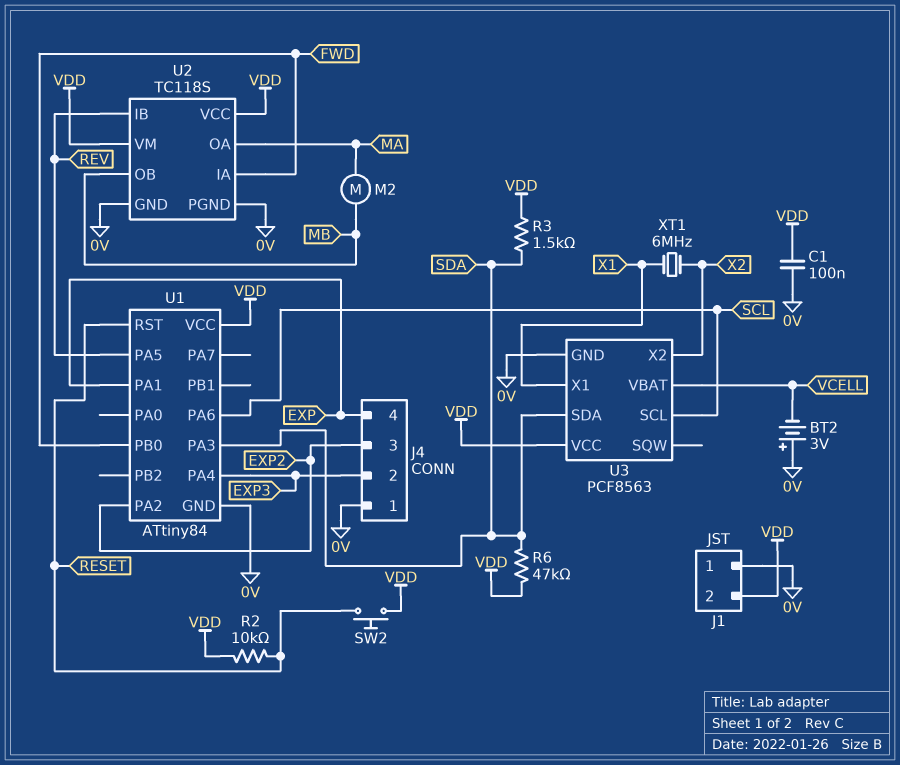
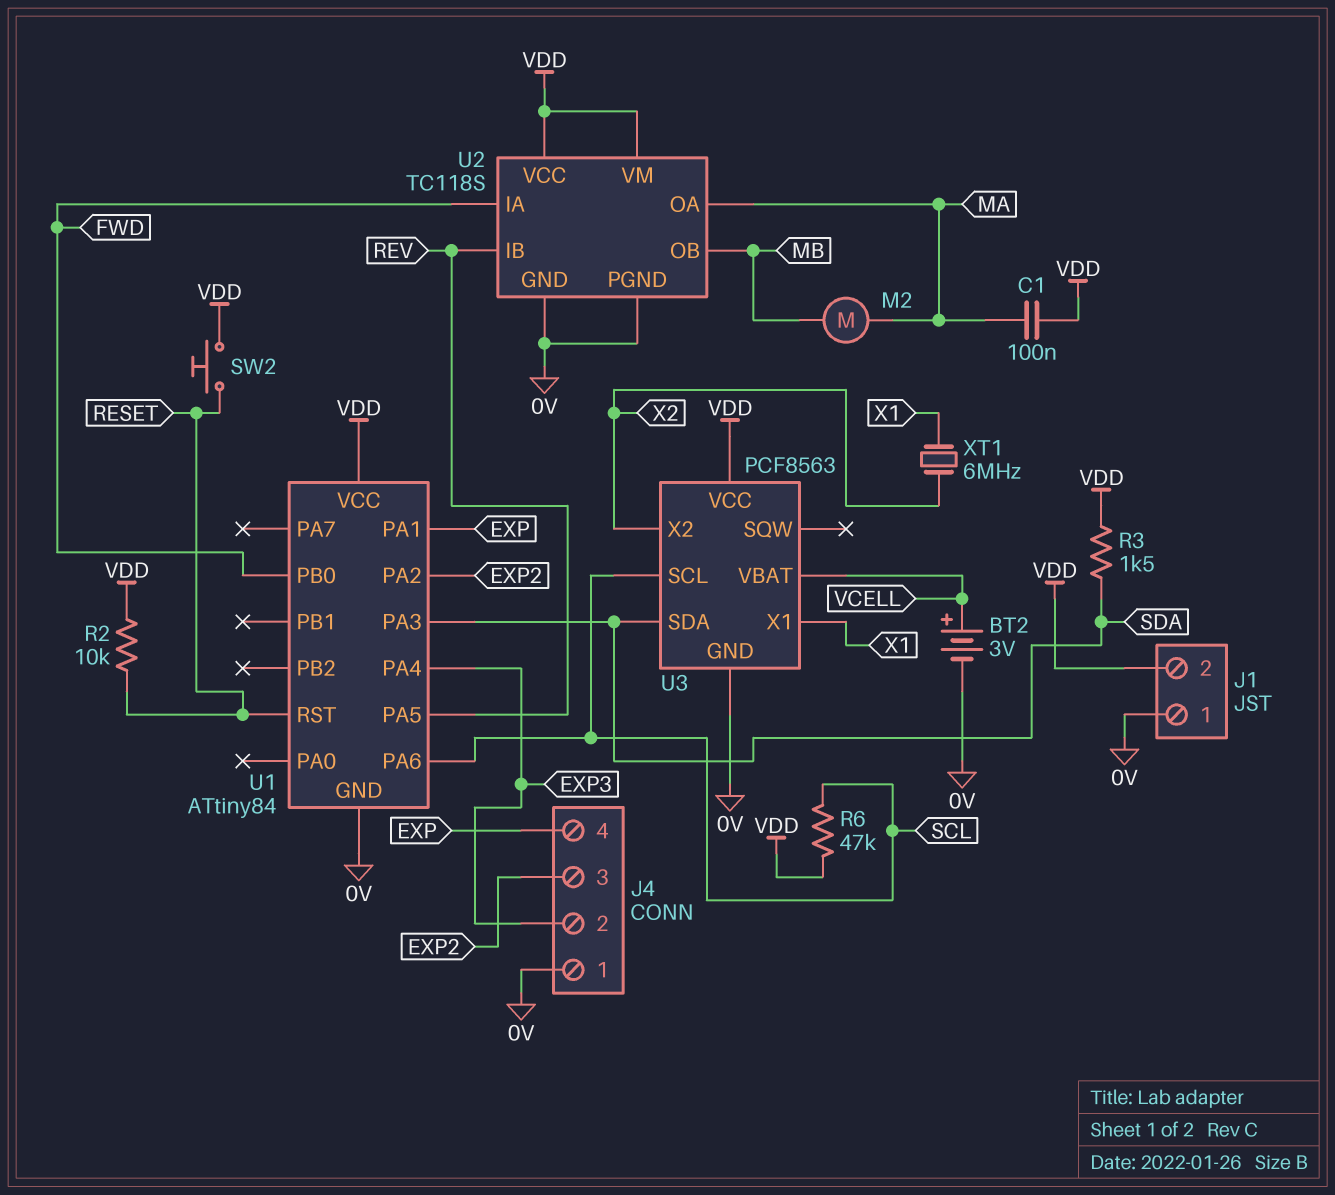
BT2: 3V (plus 0V, minus VCELL) -> 3V (plus VCELL, minus 0V)
C1: 100nF (0V, VDD) -> 100nF (MA, VDD)
R6: 47k (SDA, VDD) -> 47k (SCL, VDD)

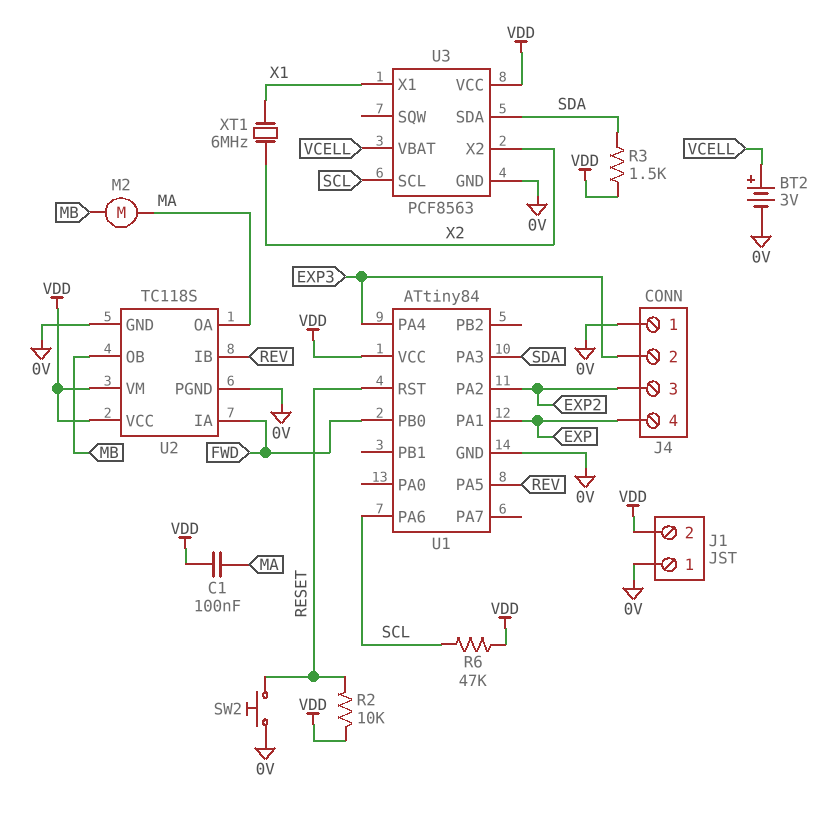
SW2: button (RESET, VDD) -> button (0V, RESET)

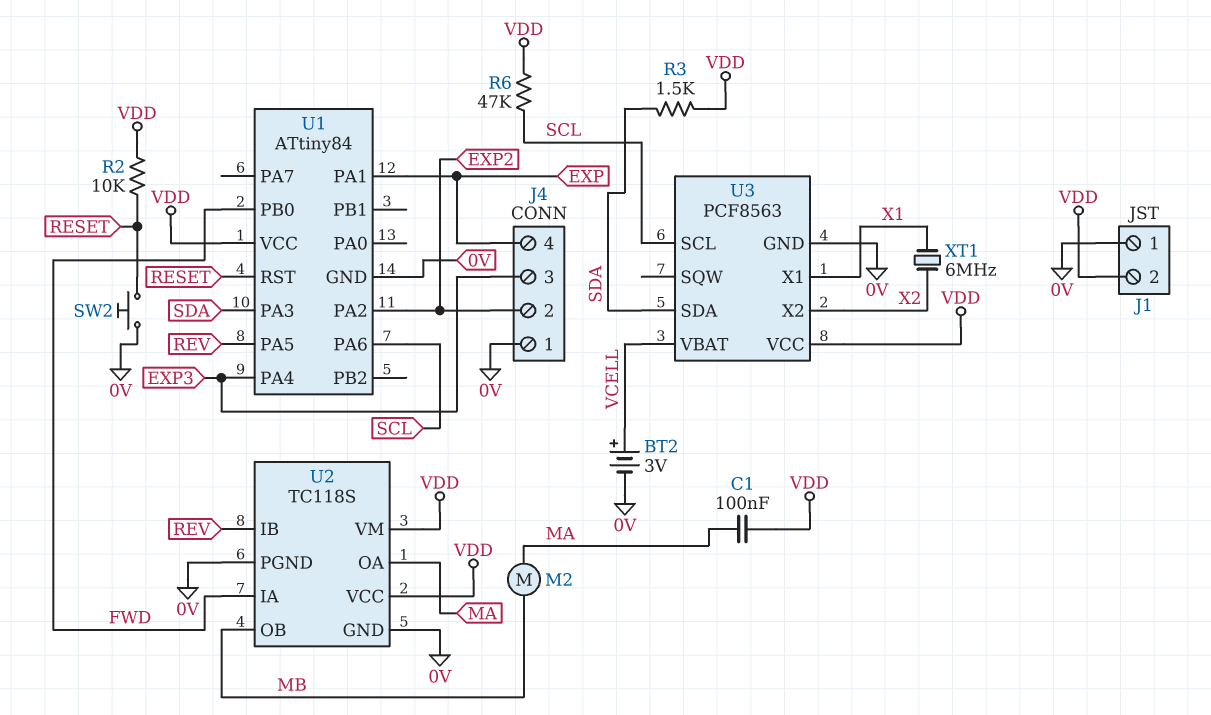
J4 pin 2: EXP3 -> EXP2
J4 pin 3: EXP2 -> EXP3

